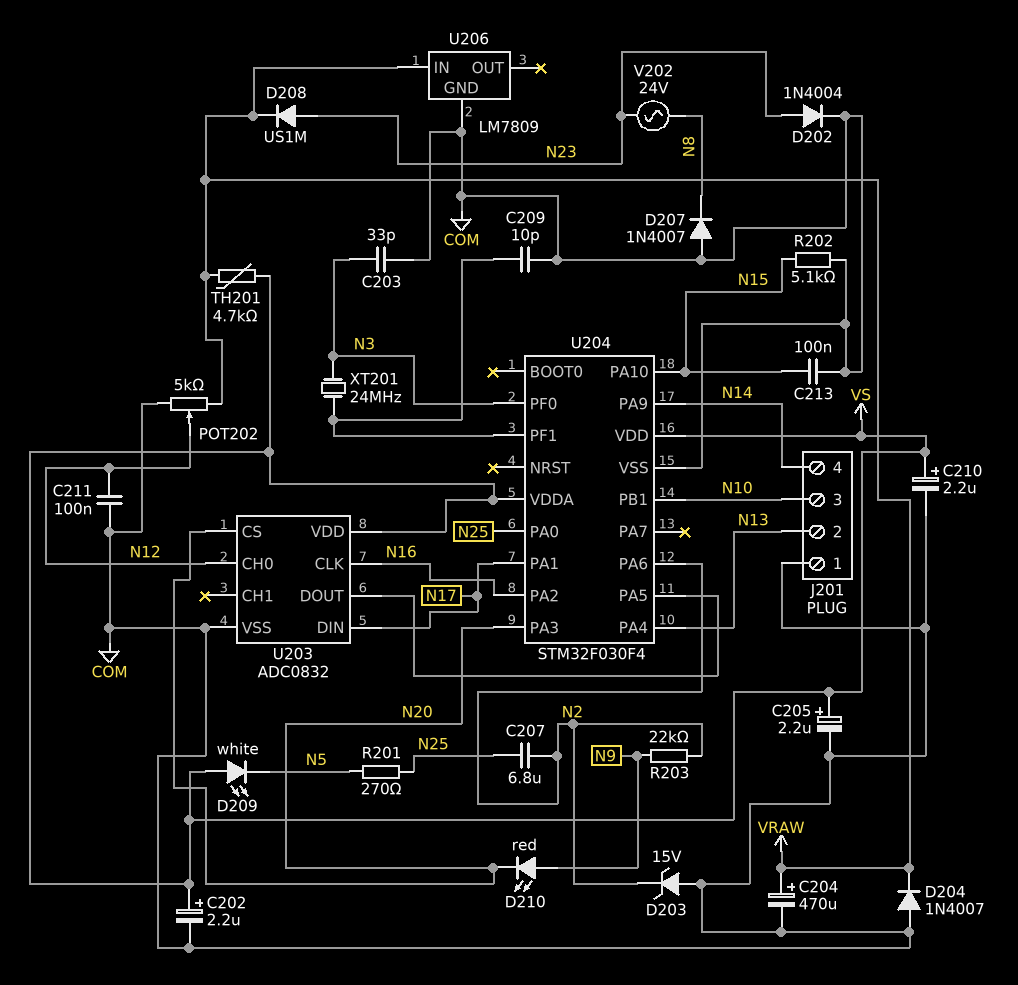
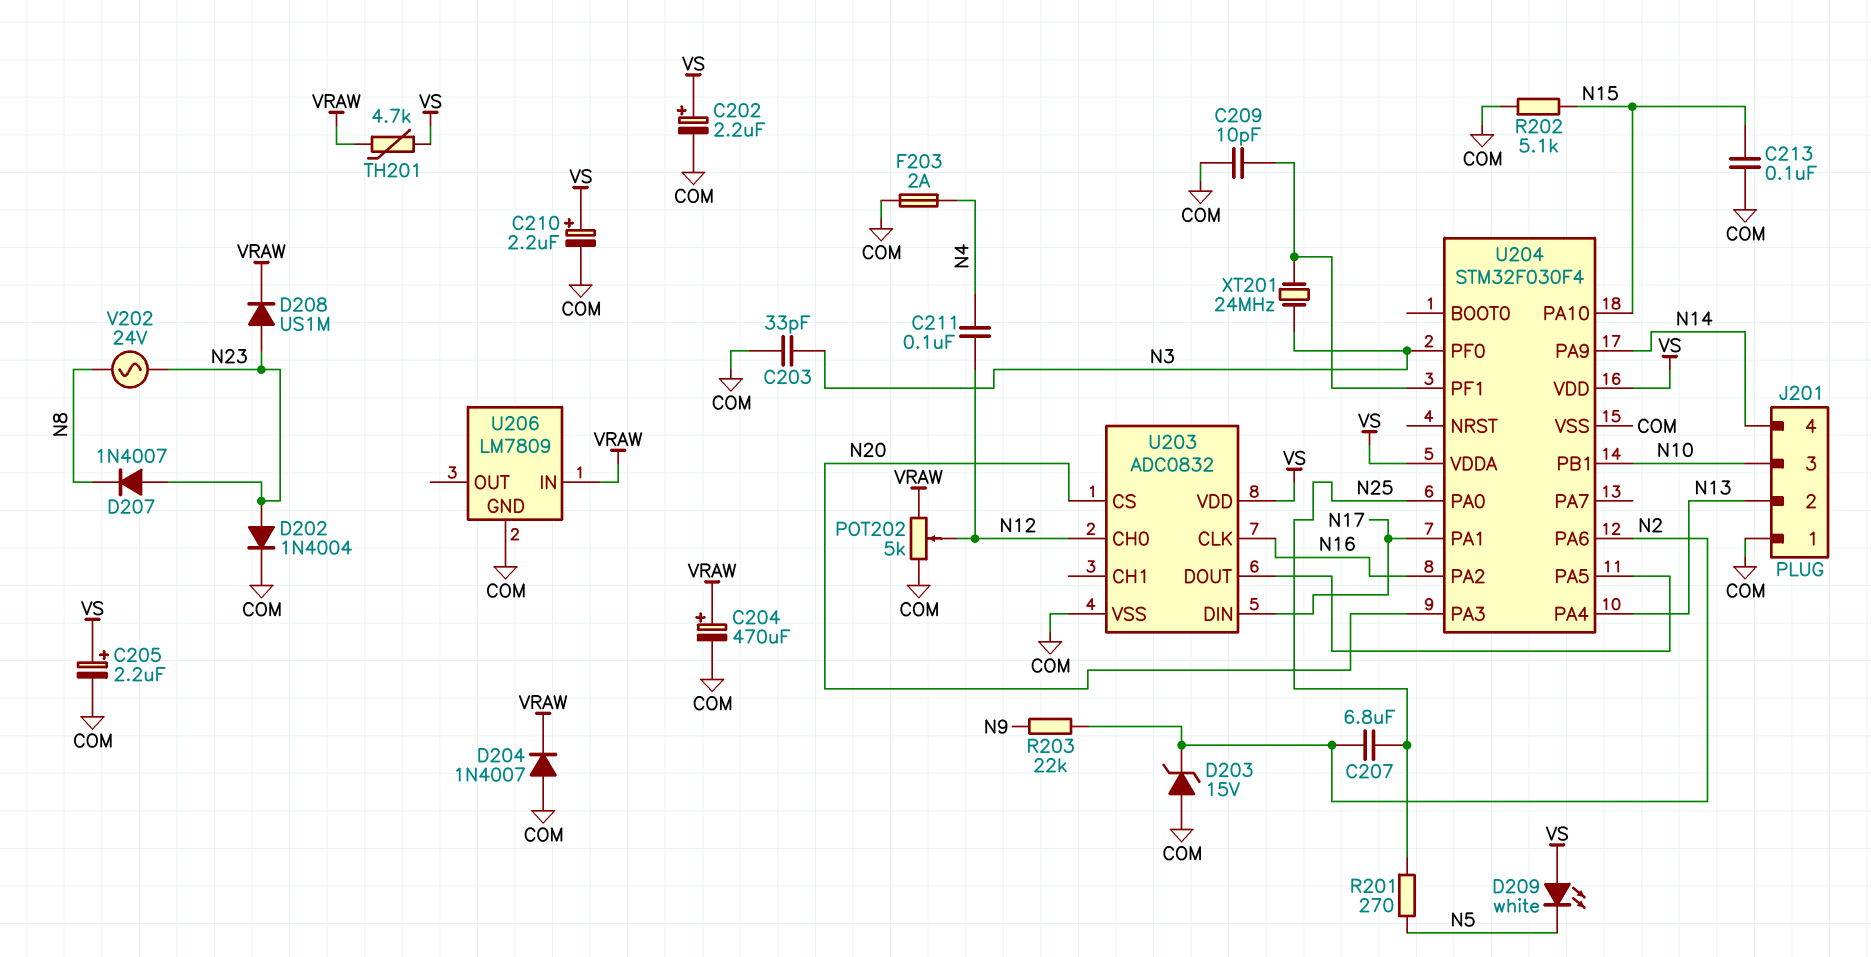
C211: 100nF (COM, N12) -> 100nF (N4, N12)
D207: diode 1N4007 (A COM, K N8) -> diode 1N4007 (A N23, K N8)
D210: LED red (A N9, K N20) -> none
F203: none -> 2A (COM, N4)

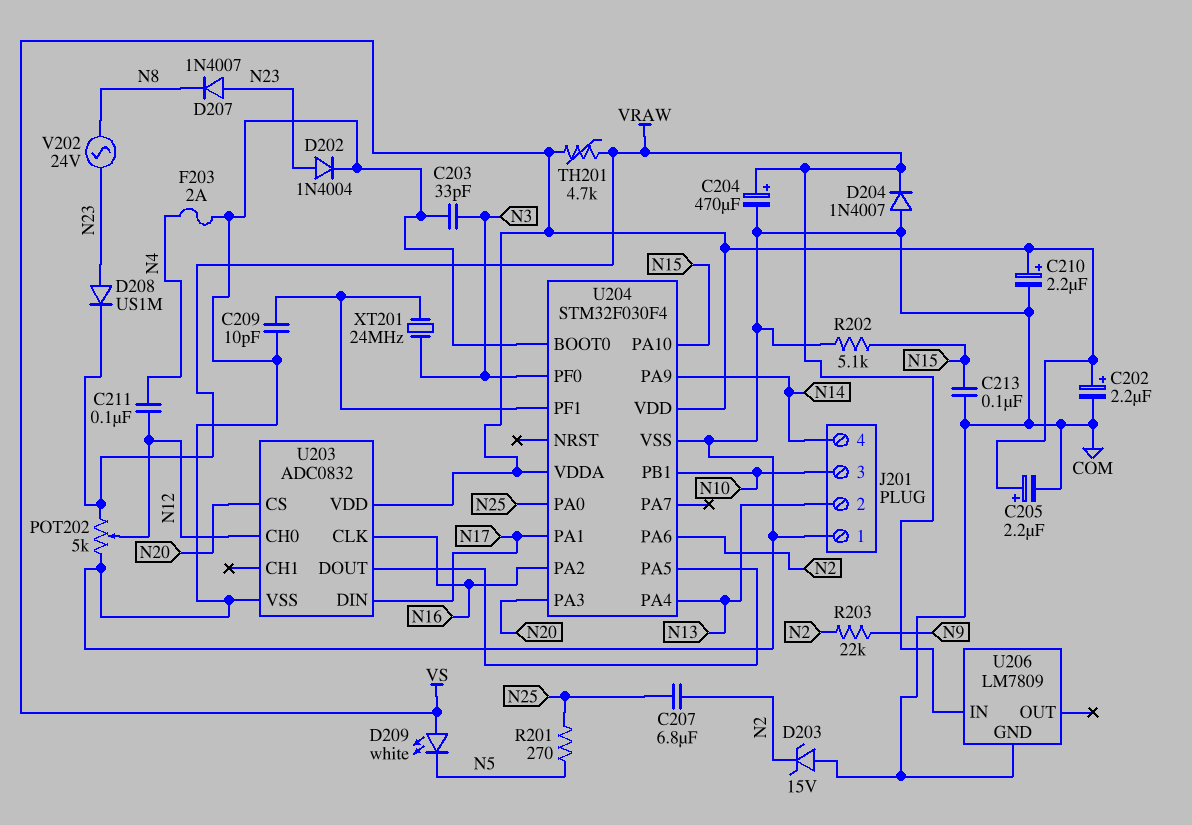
U204 pin BOOT0: none -> COM

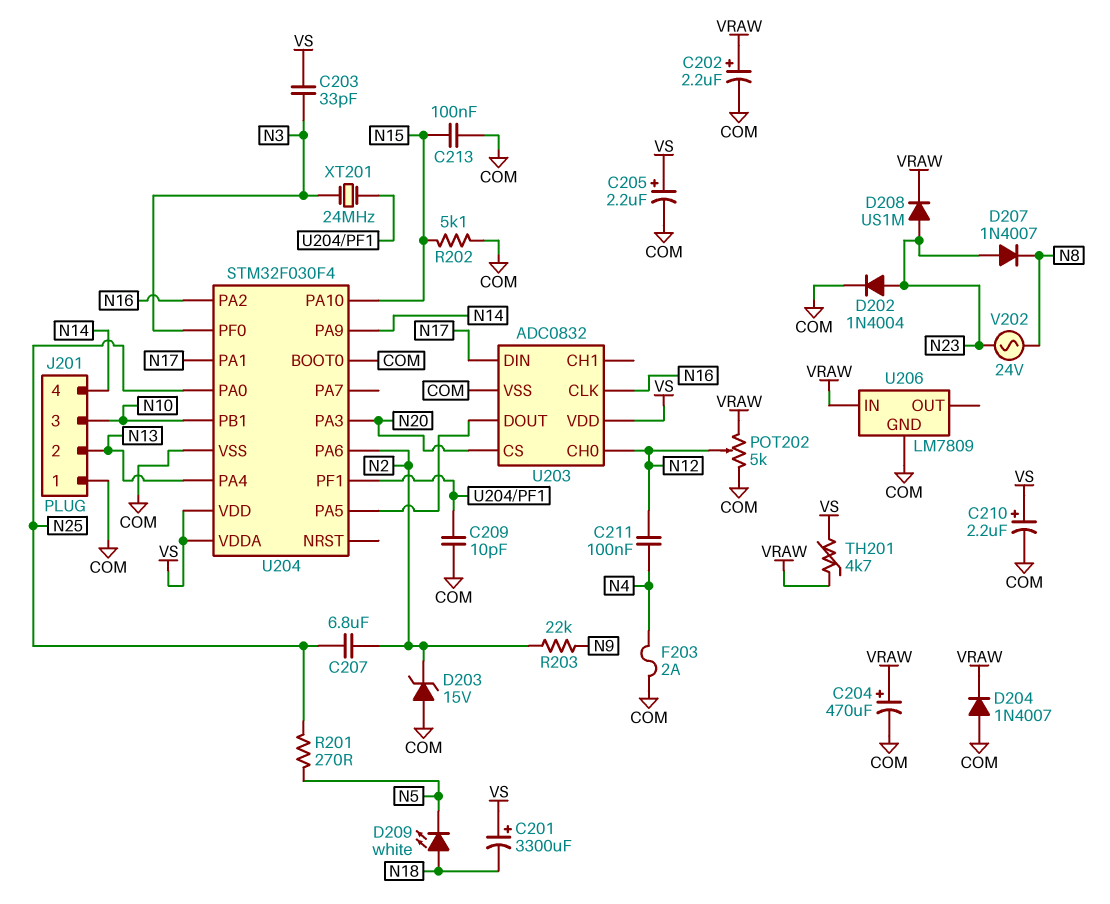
C201: none -> 3300uF (plus VS, minus N18)
C202: 2.2uF (plus VS, minus COM) -> 2.2uF (plus VRAW, minus COM)
C203: 33pF (COM, N3) -> 33pF (N3, VS)
D209: LED white (A VS, K N5) -> LED white (A N18, K N5)

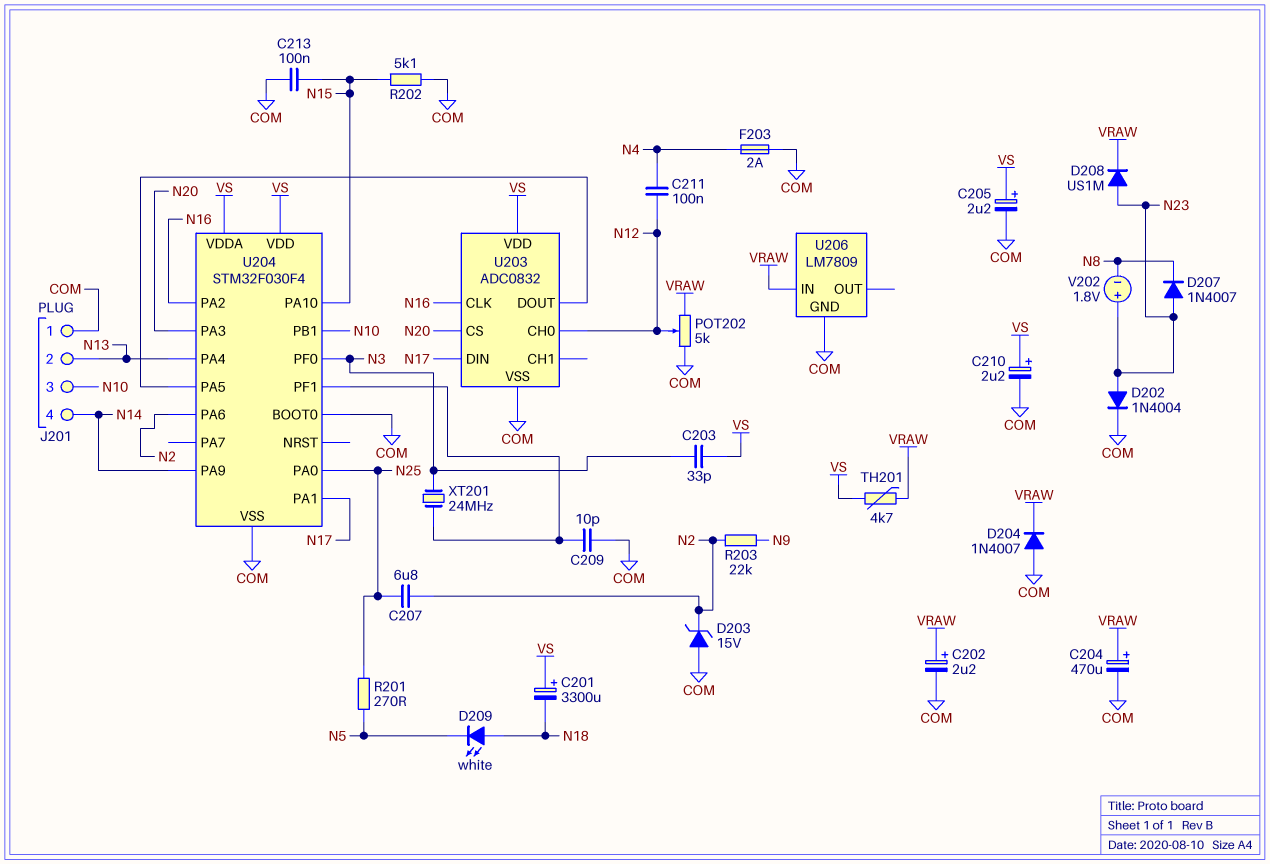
V202: AC 24V (N8, N23) -> 1.8V (plus N23, minus N8)

